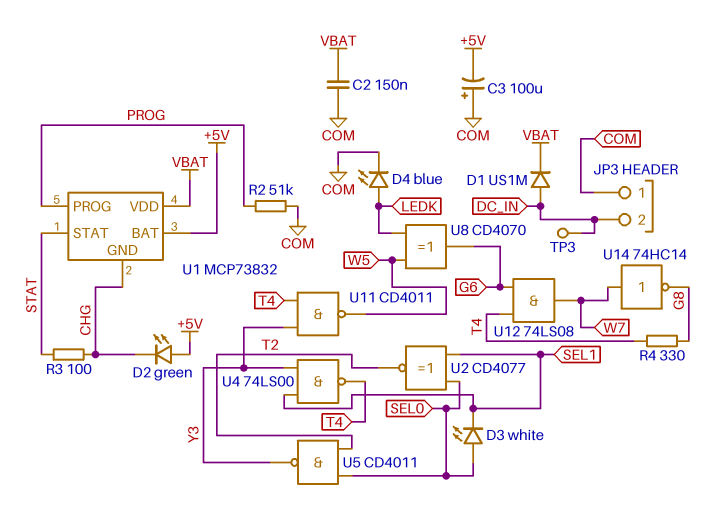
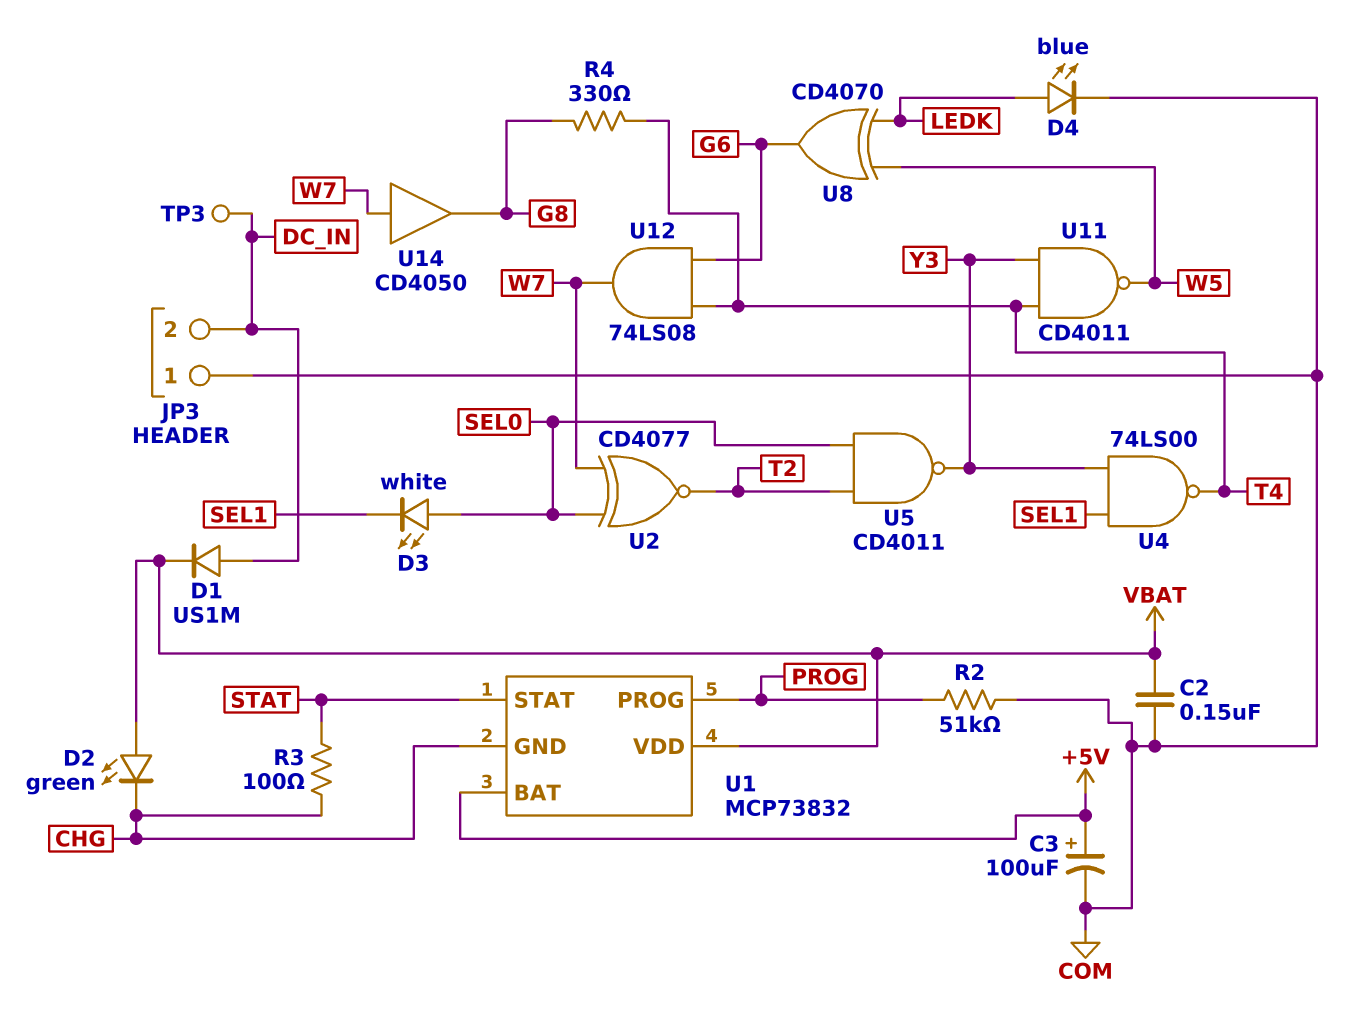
C3: 100uF (plus COM, minus +5V) -> 100uF (plus +5V, minus COM)
D2: LED green (A +5V, K CHG) -> LED green (A VBAT, K CHG)
U2: XNOR CD4077 (in SEL0, in SEL1, out T2) -> XNOR CD4077 (in SEL0, in W7, out T2)
U14: NOT 74HC14 (in W7, out G8) -> buffer CD4050 (in W7, out G8)

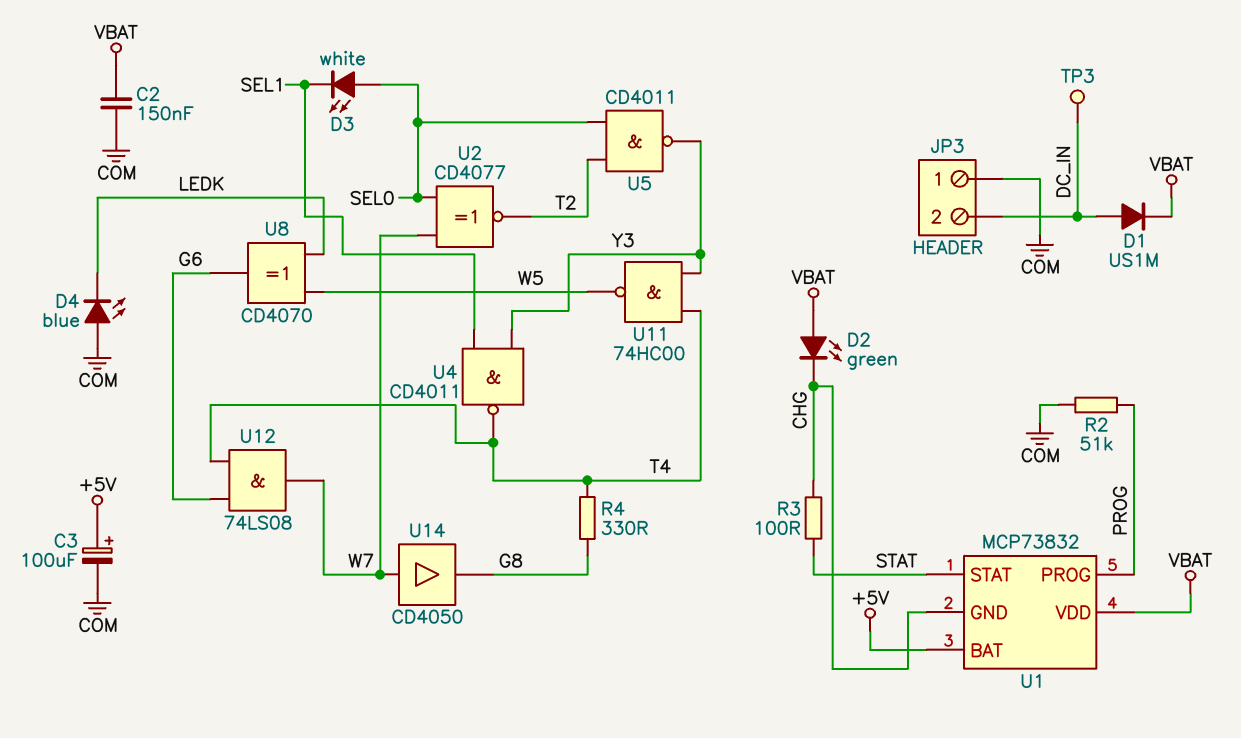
D4: LED blue (A LEDK, K COM) -> LED blue (A COM, K LEDK)
U4: NAND 74LS00 (in SEL1, in Y3, out T4) -> NAND CD4011 (in SEL1, in Y3, out T4)
U11: NAND CD4011 (in T4, in Y3, out W5) -> NAND 74HC00 (in T4, in Y3, out W5)

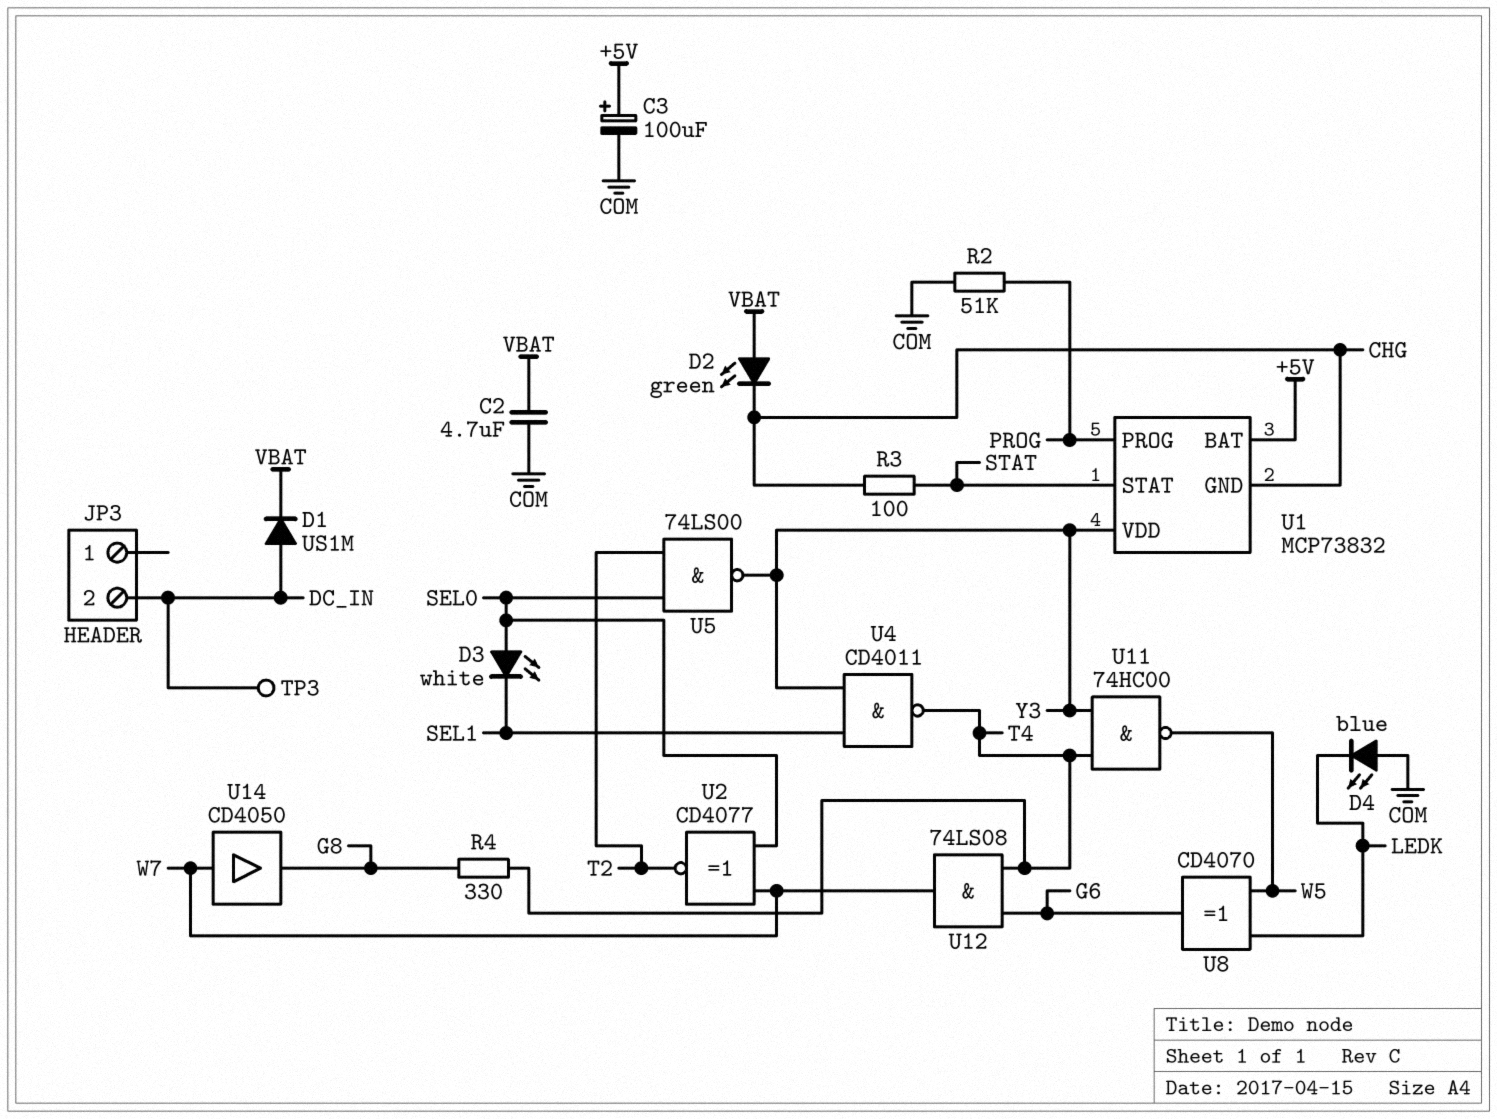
C2: 150nF (COM, VBAT) -> 4.7uF (COM, VBAT)
JP3 pin 1: COM -> none
U1 pin VDD: VBAT -> Y3
U5: NAND CD4011 (in SEL0, in T2, out Y3) -> NAND 74LS00 (in SEL0, in T2, out Y3)

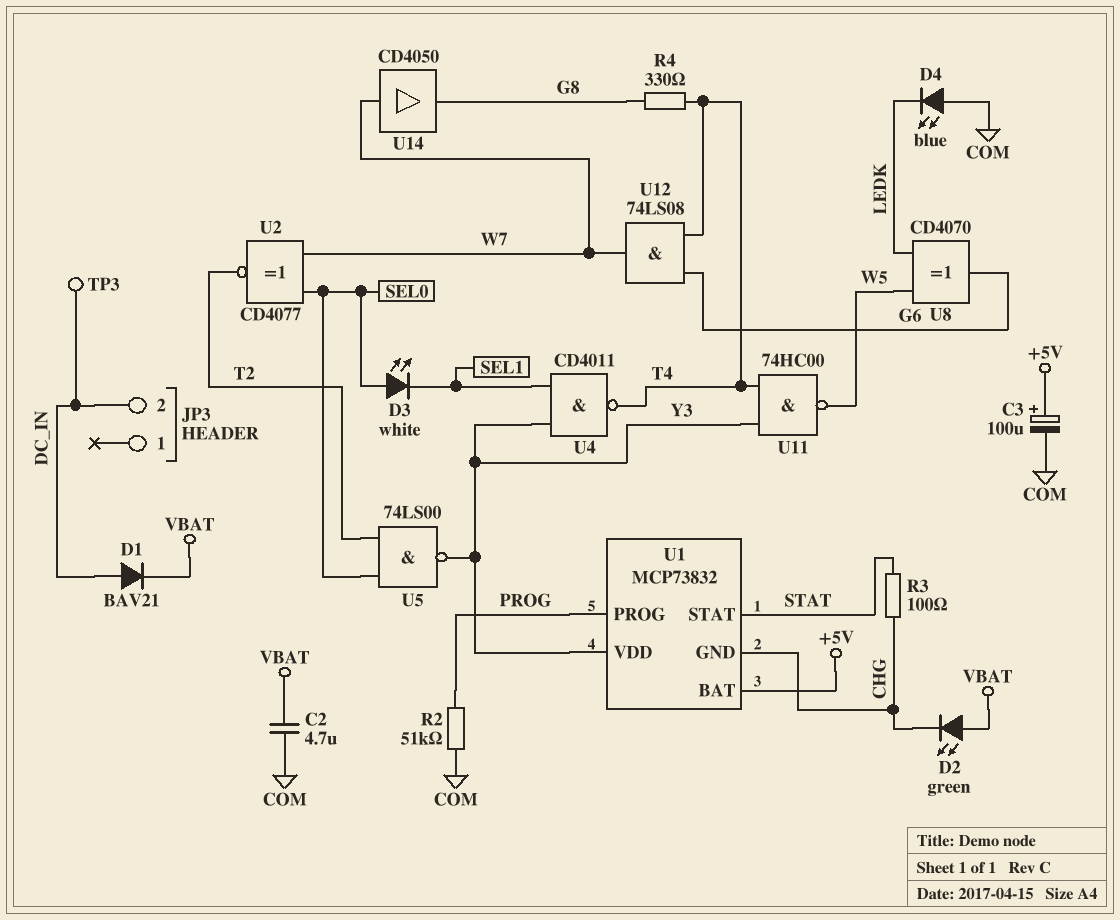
D1: diode US1M (A DC_IN, K VBAT) -> diode BAV21 (A DC_IN, K VBAT)

